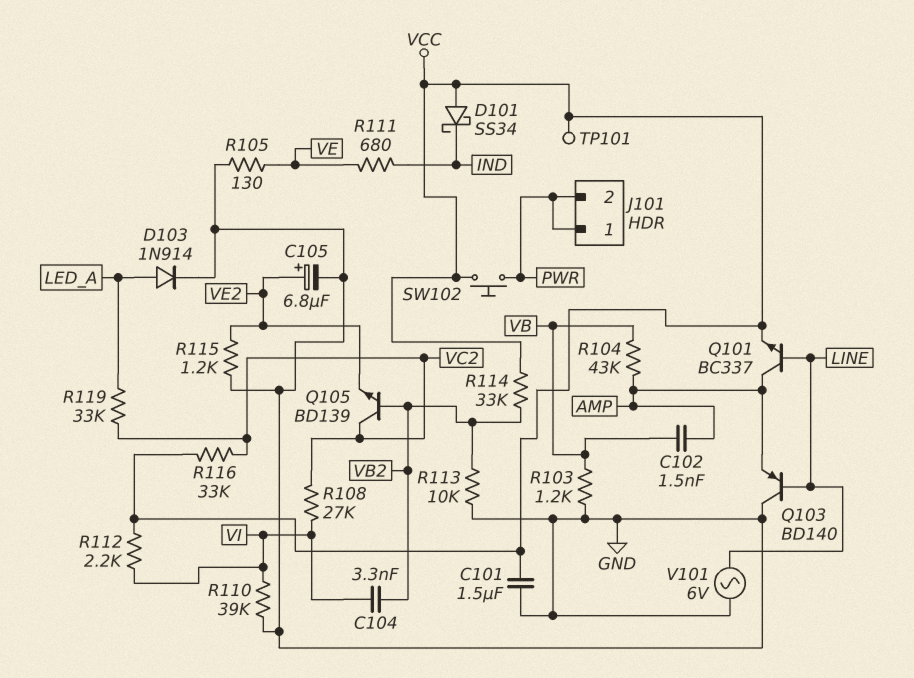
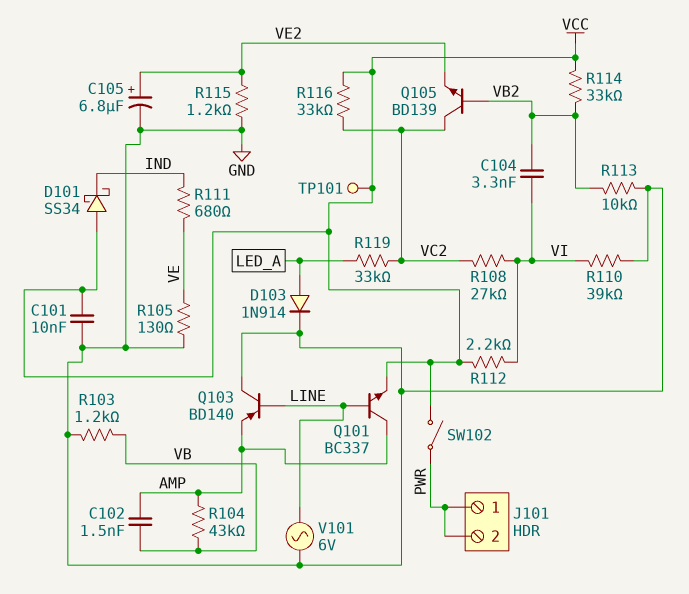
C101: 1.5uF (GND, VCC) -> 10nF (GND, VCC)
SW102: button (PWR, VCC) -> switch (PWR, VCC)

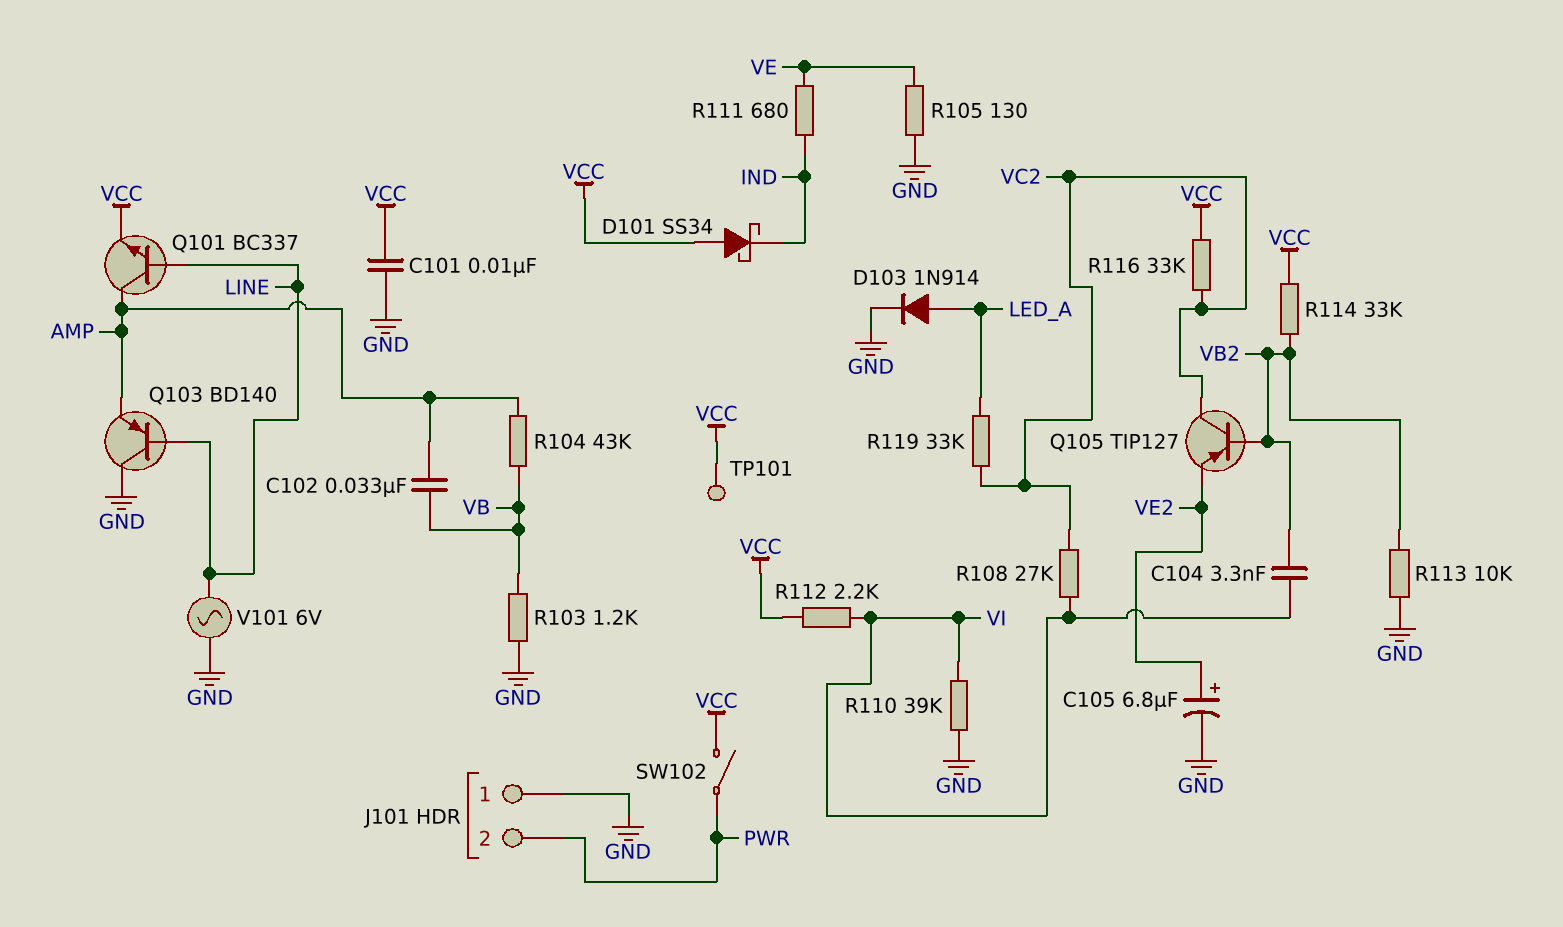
C102: 1.5nF (AMP, VB) -> 33nF (AMP, VB)
J101 pin 1: PWR -> GND
Q105: NPN BD139 (B VB2, C VC2, E VE2) -> PNP TIP127 (B VB2, C VC2, E VE2)
R115: 1.2k (GND, VE2) -> none

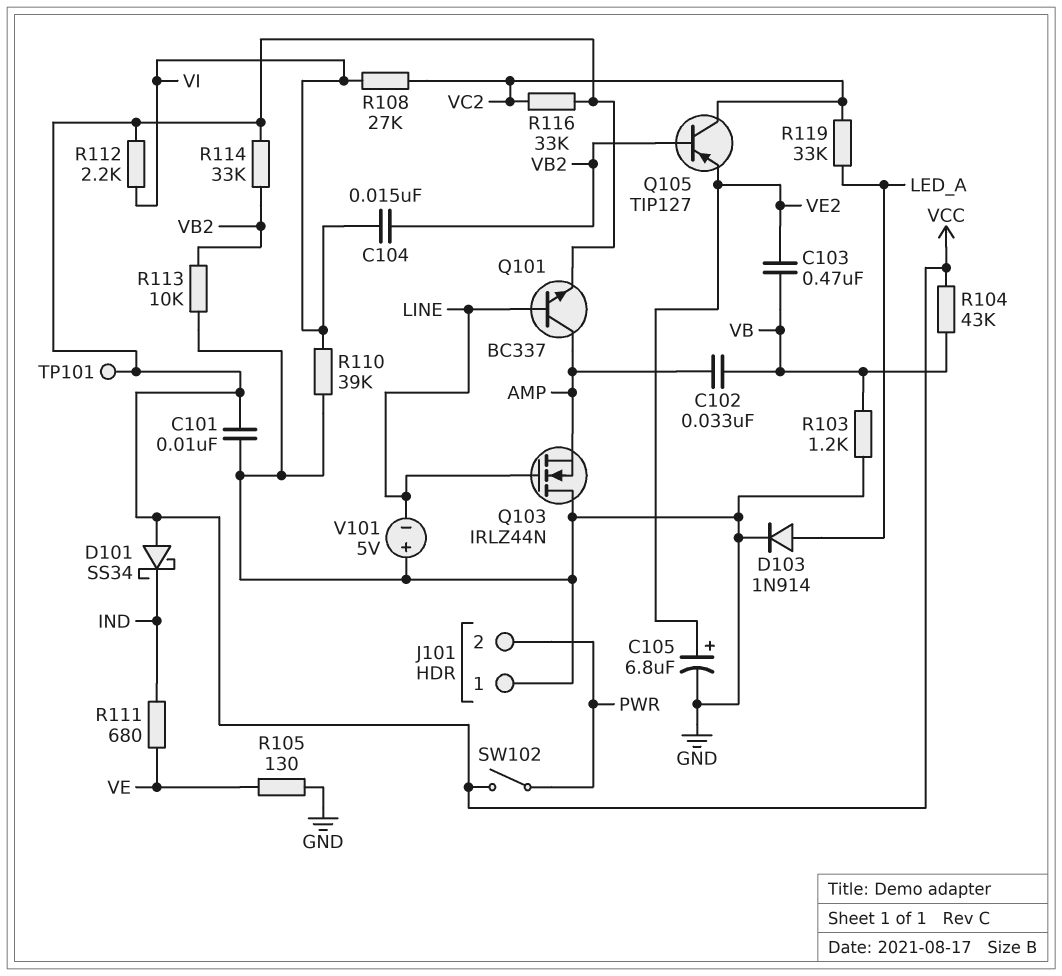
C103: none -> 470nF (VB, VE2)
C104: 3.3nF (VB2, VI) -> 15nF (VB2, VI)
Q103: PNP BD140 (B LINE, C GND, E AMP) -> NMOS IRLZ44N (G LINE, D GND, S AMP)
R104: 43k (AMP, VB) -> 43k (VB, VCC)
V101: AC 6V (GND, LINE) -> 5V (plus GND, minus LINE)

